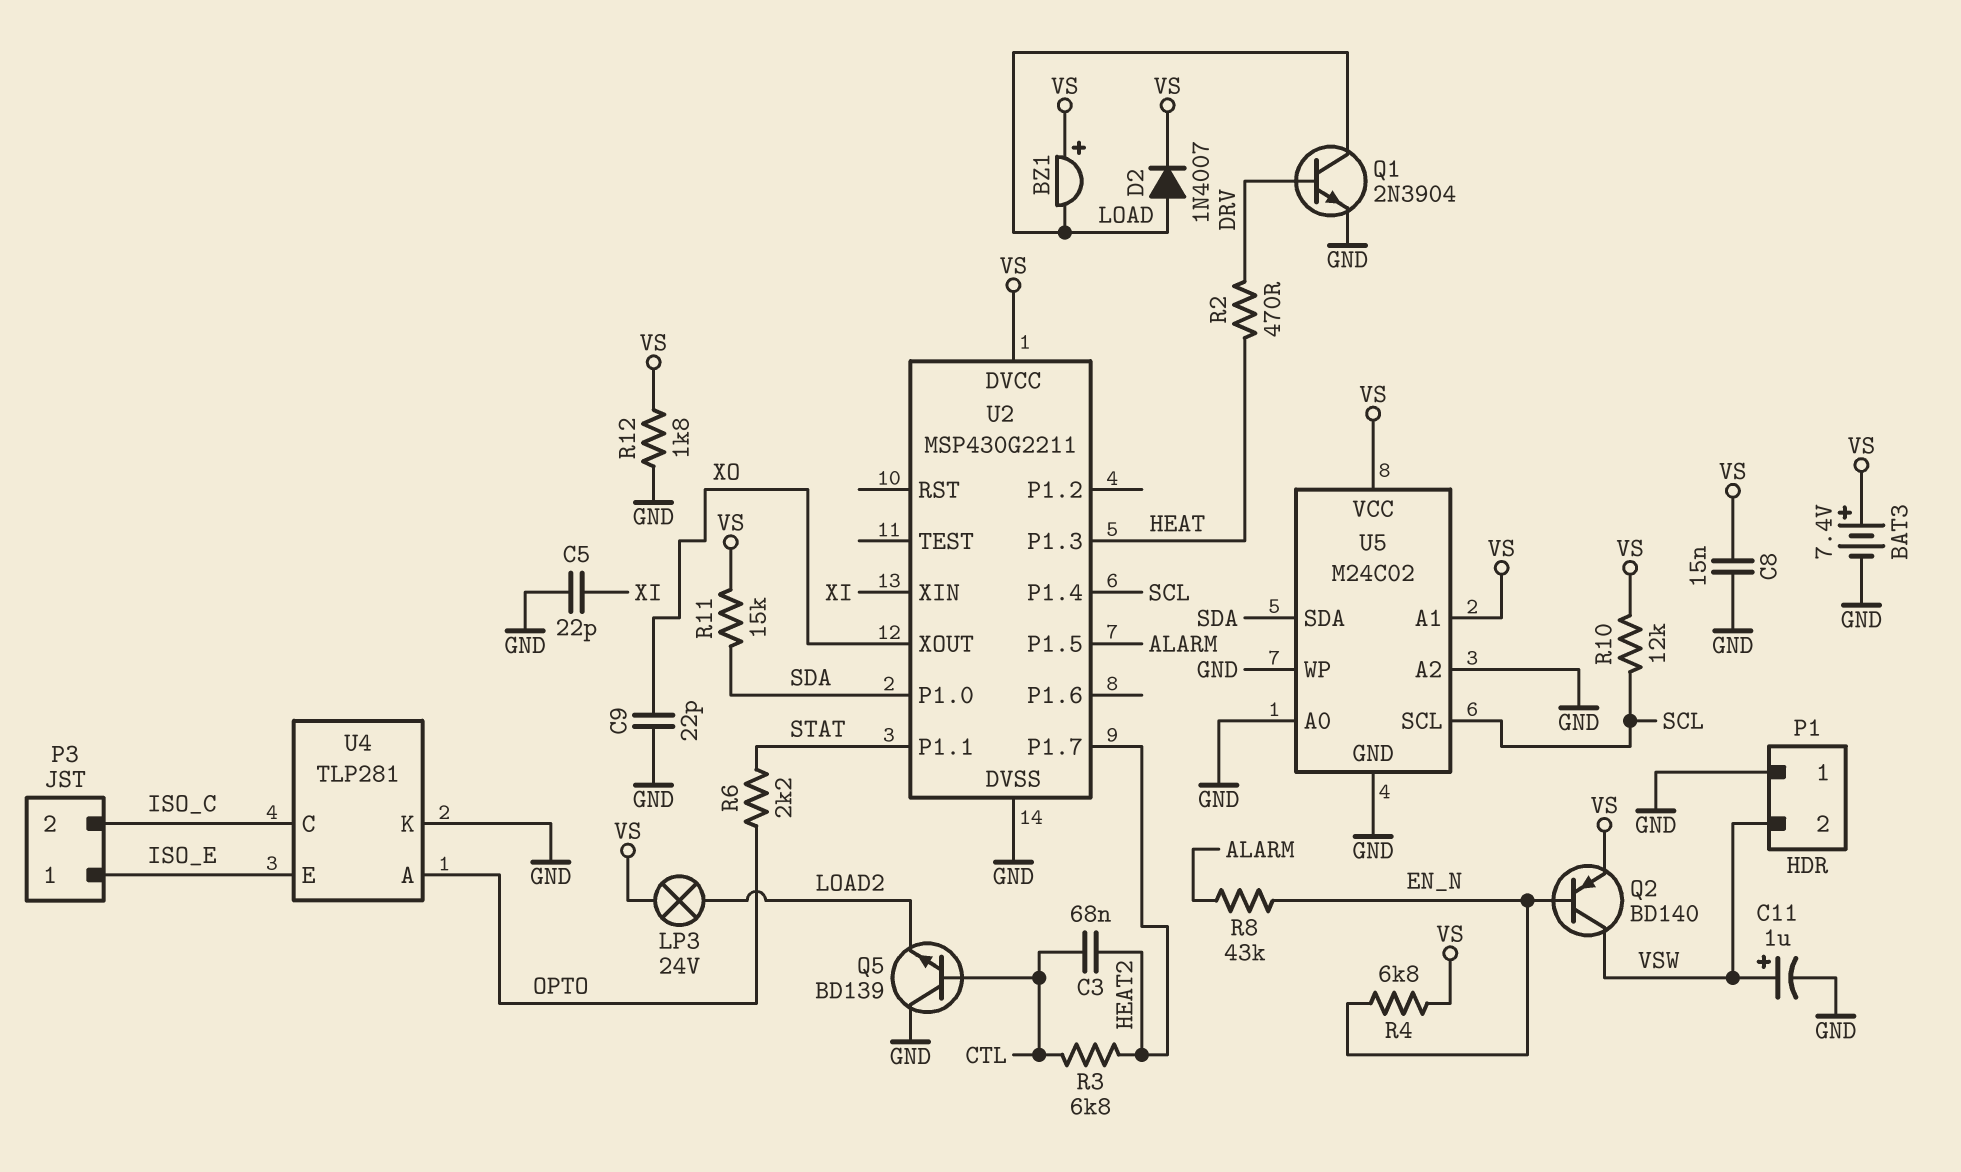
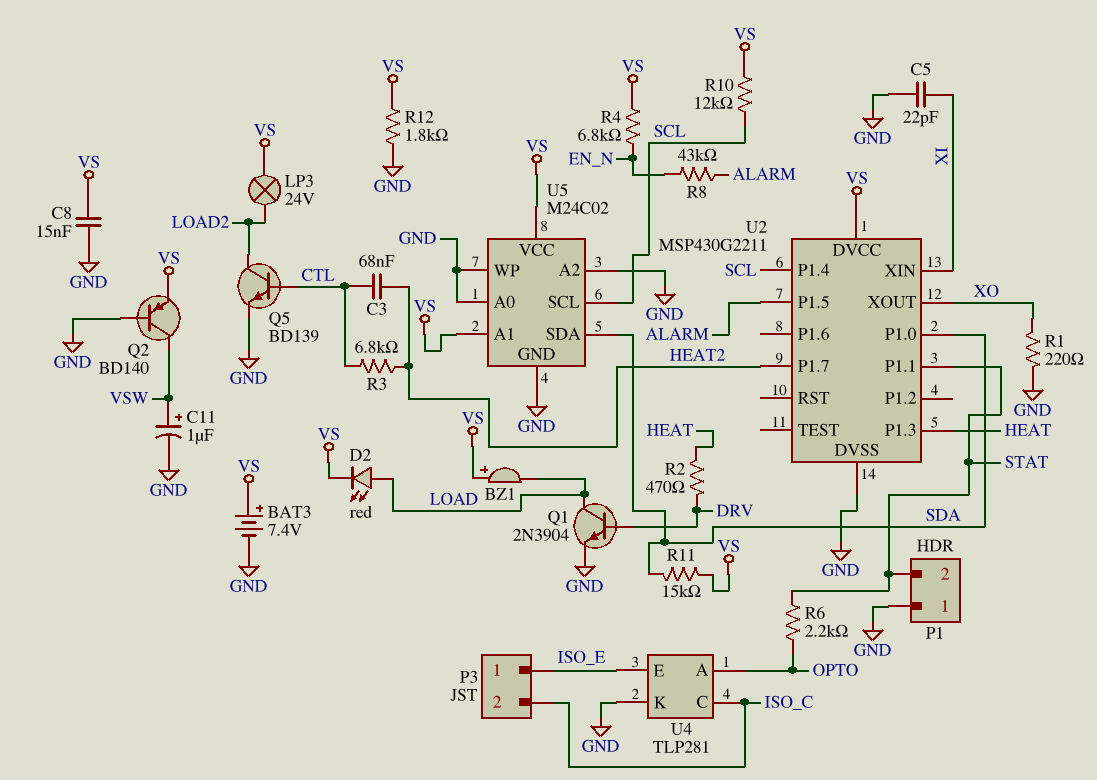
C9: 22pF (GND, XO) -> none
D2: diode 1N4007 (A LOAD, K VS) -> LED red (A LOAD, K VS)
P1 pin 2: VSW -> STAT
Q2: PNP BD140 (B EN_N, C VSW, E VS) -> PNP BD140 (B GND, C VSW, E VS)
Q5: NPN BD139 (B CTL, C GND, E LOAD2) -> NPN BD139 (B CTL, C LOAD2, E GND)
R1: none -> 220 (GND, XO)

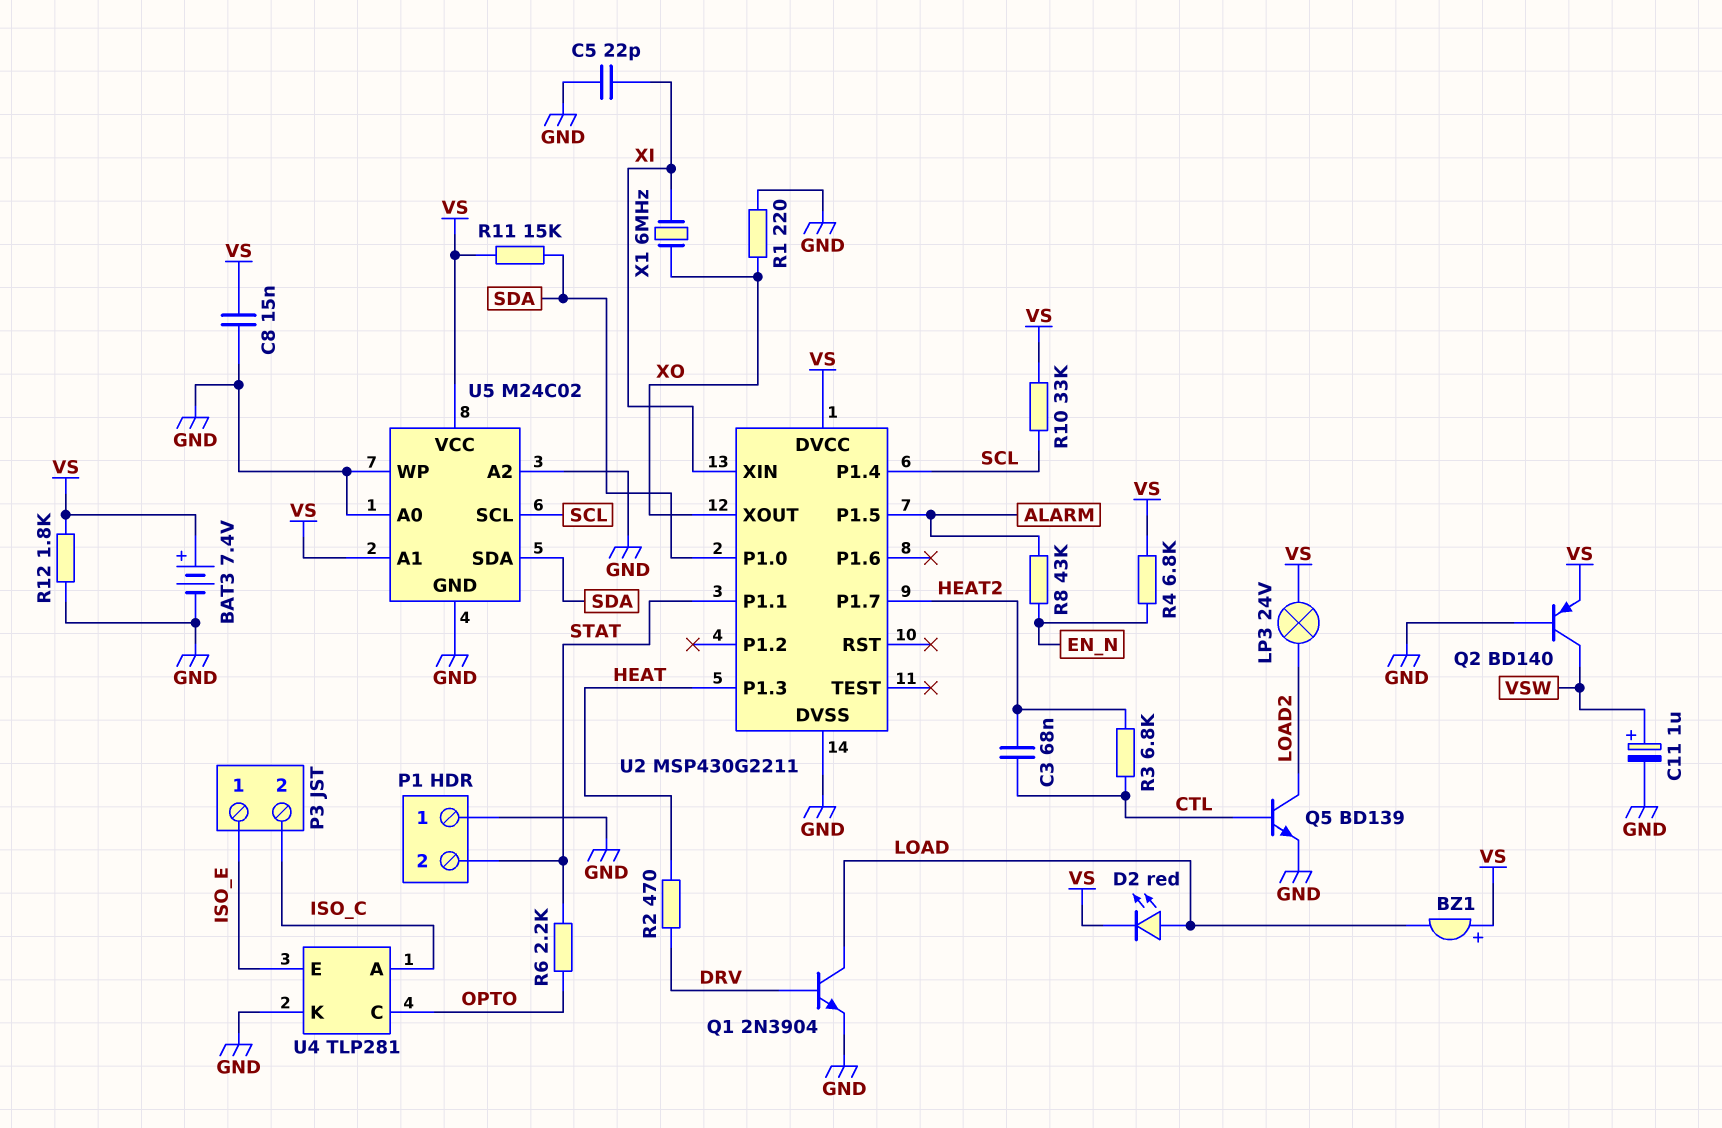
R10: 12k (SCL, VS) -> 33k (SCL, VS)
U4 pin A: OPTO -> ISO_C
U4 pin C: ISO_C -> OPTO
X1: none -> 6MHz (XI, XO)

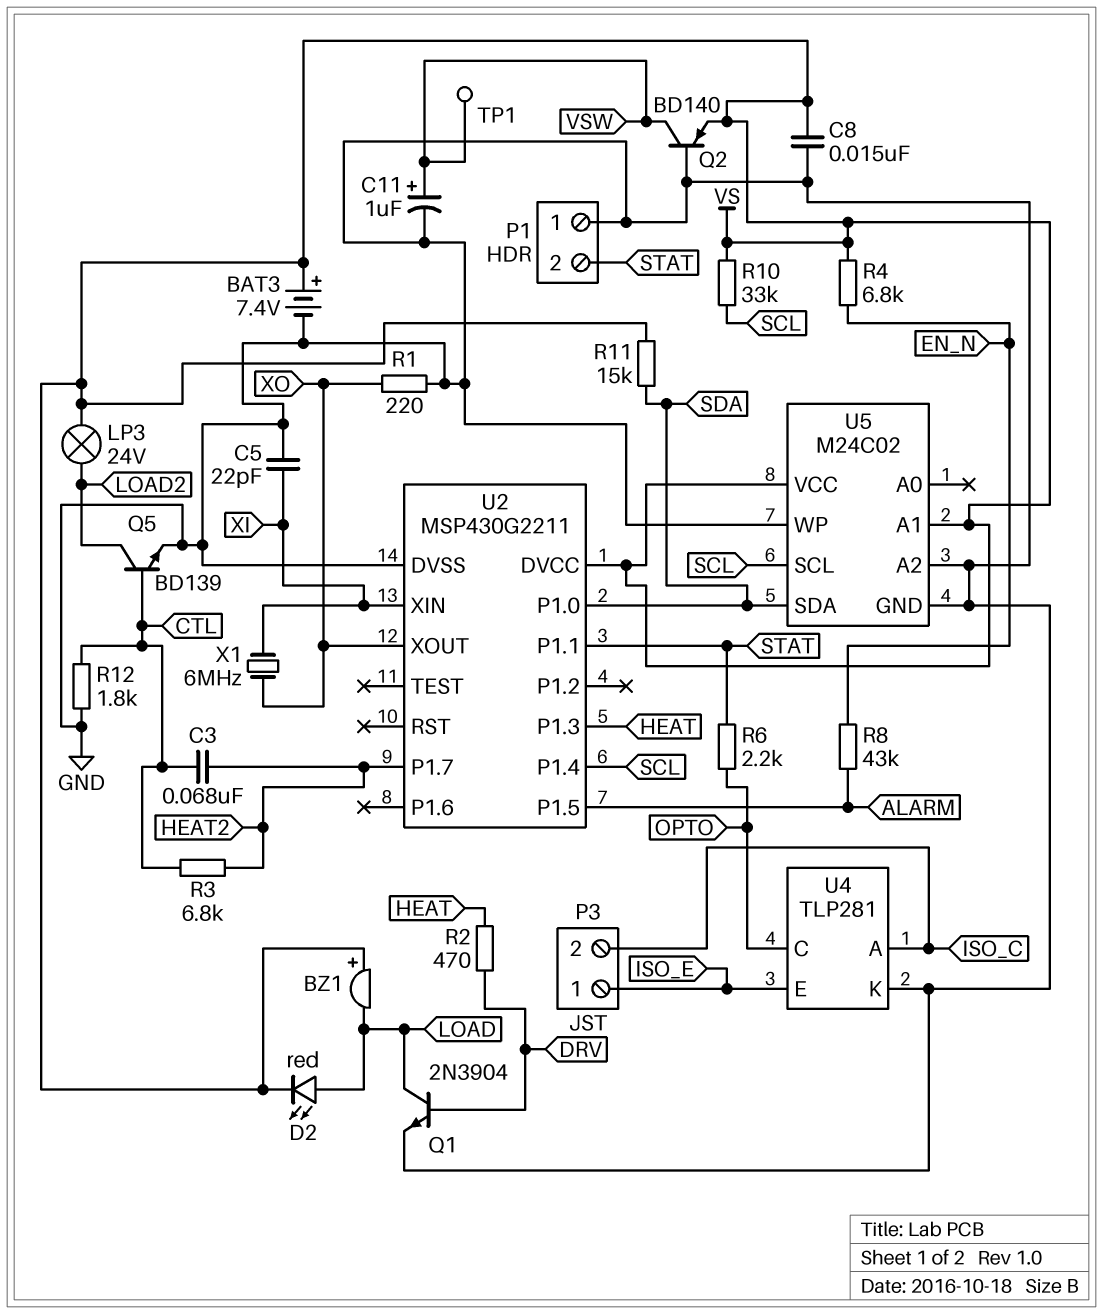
R12: 1.8k (GND, VS) -> 1.8k (CTL, GND)
TP1: none -> test point (VSW)
U5 pin A0: GND -> none

